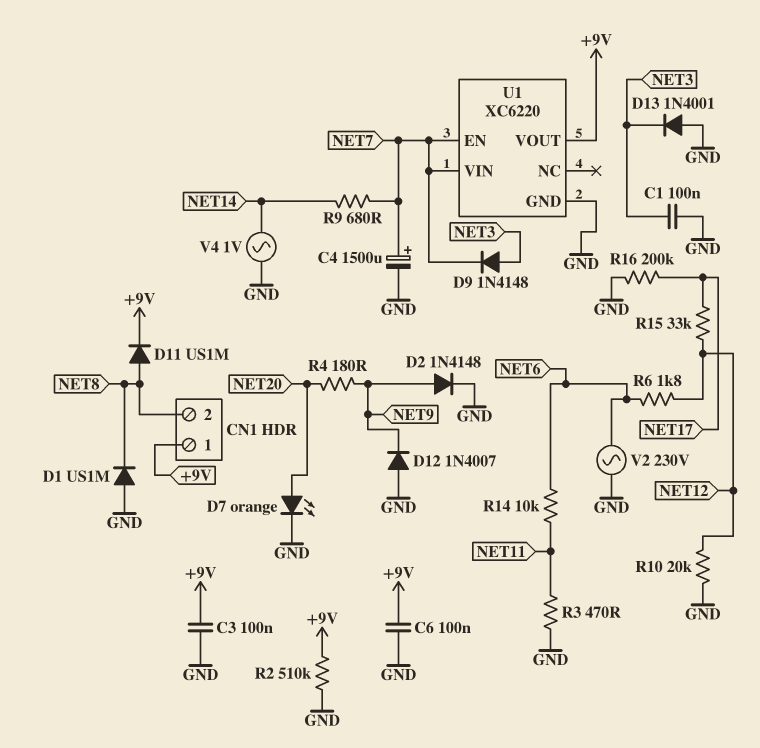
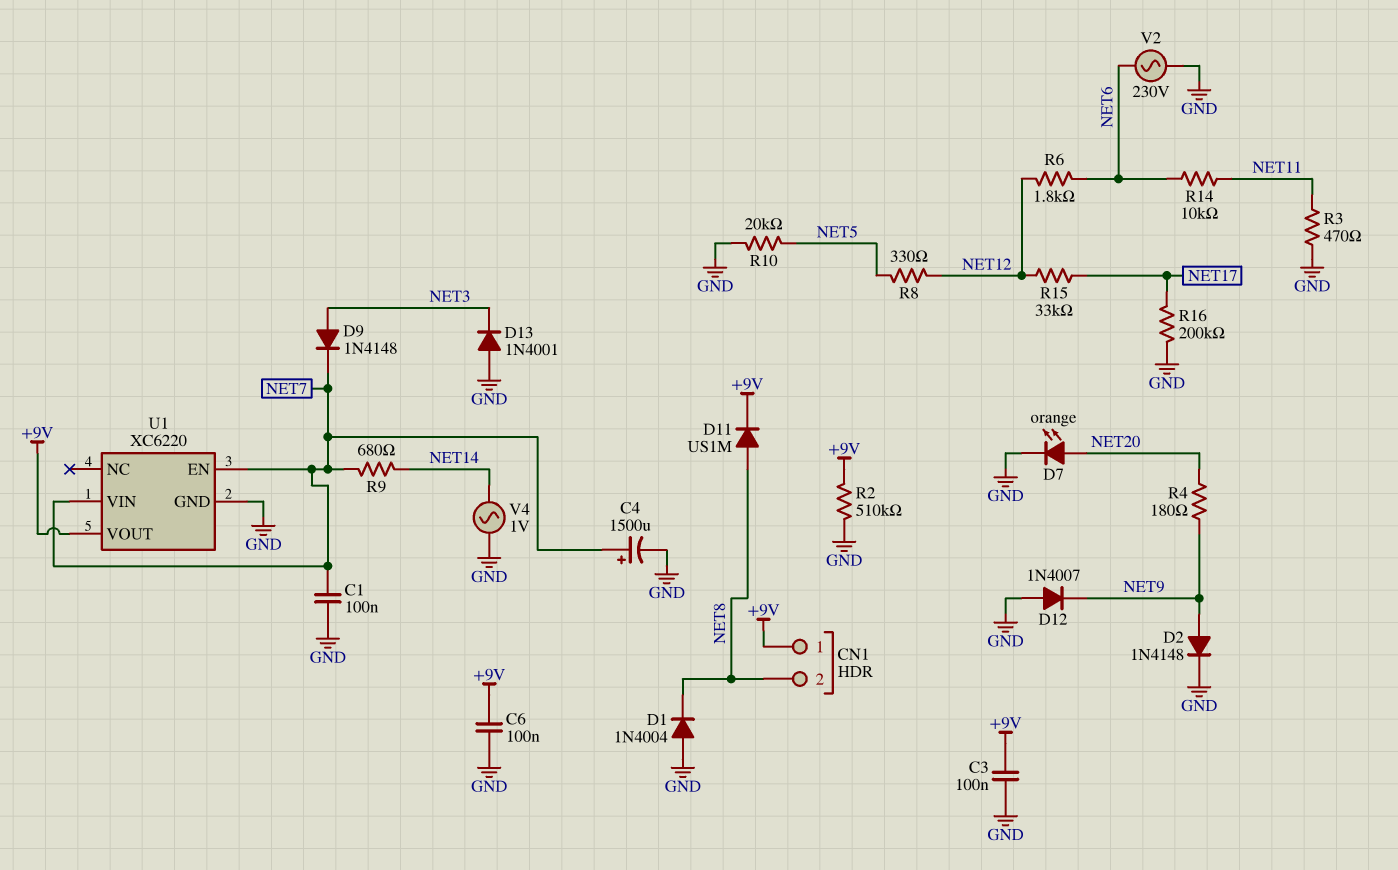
C1: 100nF (GND, NET3) -> 100nF (GND, NET7)
D1: diode US1M (A GND, K NET8) -> diode 1N4004 (A GND, K NET8)
R8: none -> 330 (NET5, NET12)
R10: 20k (GND, NET12) -> 20k (GND, NET5)

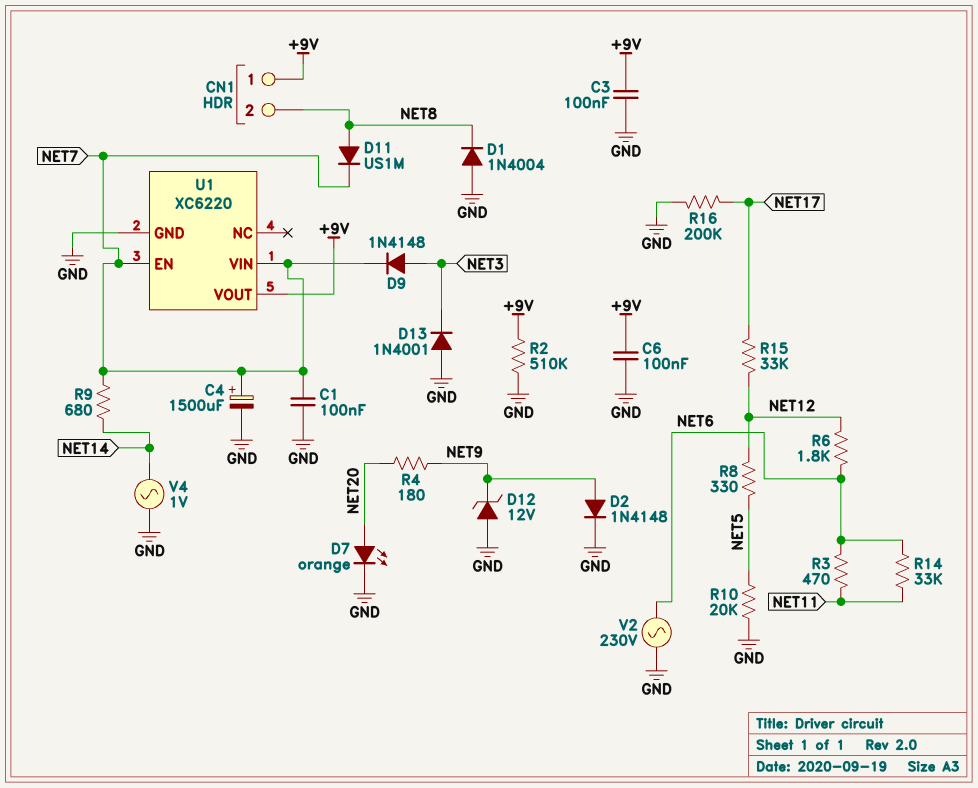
D11: diode US1M (A NET8, K +9V) -> diode US1M (A NET8, K NET7)
D12: diode 1N4007 (A GND, K NET9) -> zener 12V (A GND, K NET9)
R3: 470 (GND, NET11) -> 470 (NET6, NET11)
R14: 10k (NET6, NET11) -> 33k (NET6, NET11)

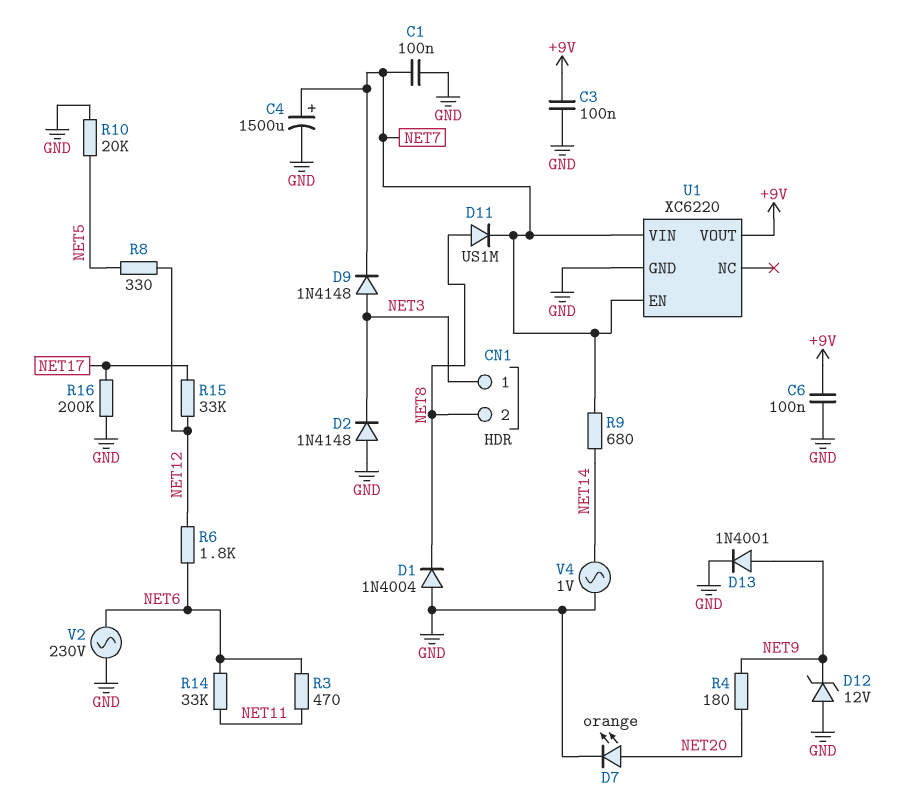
CN1 pin 1: +9V -> NET3
D2: diode 1N4148 (A NET9, K GND) -> diode 1N4148 (A GND, K NET3)
D13: diode 1N4001 (A GND, K NET3) -> diode 1N4001 (A NET9, K GND)
R2: 510k (+9V, GND) -> none

